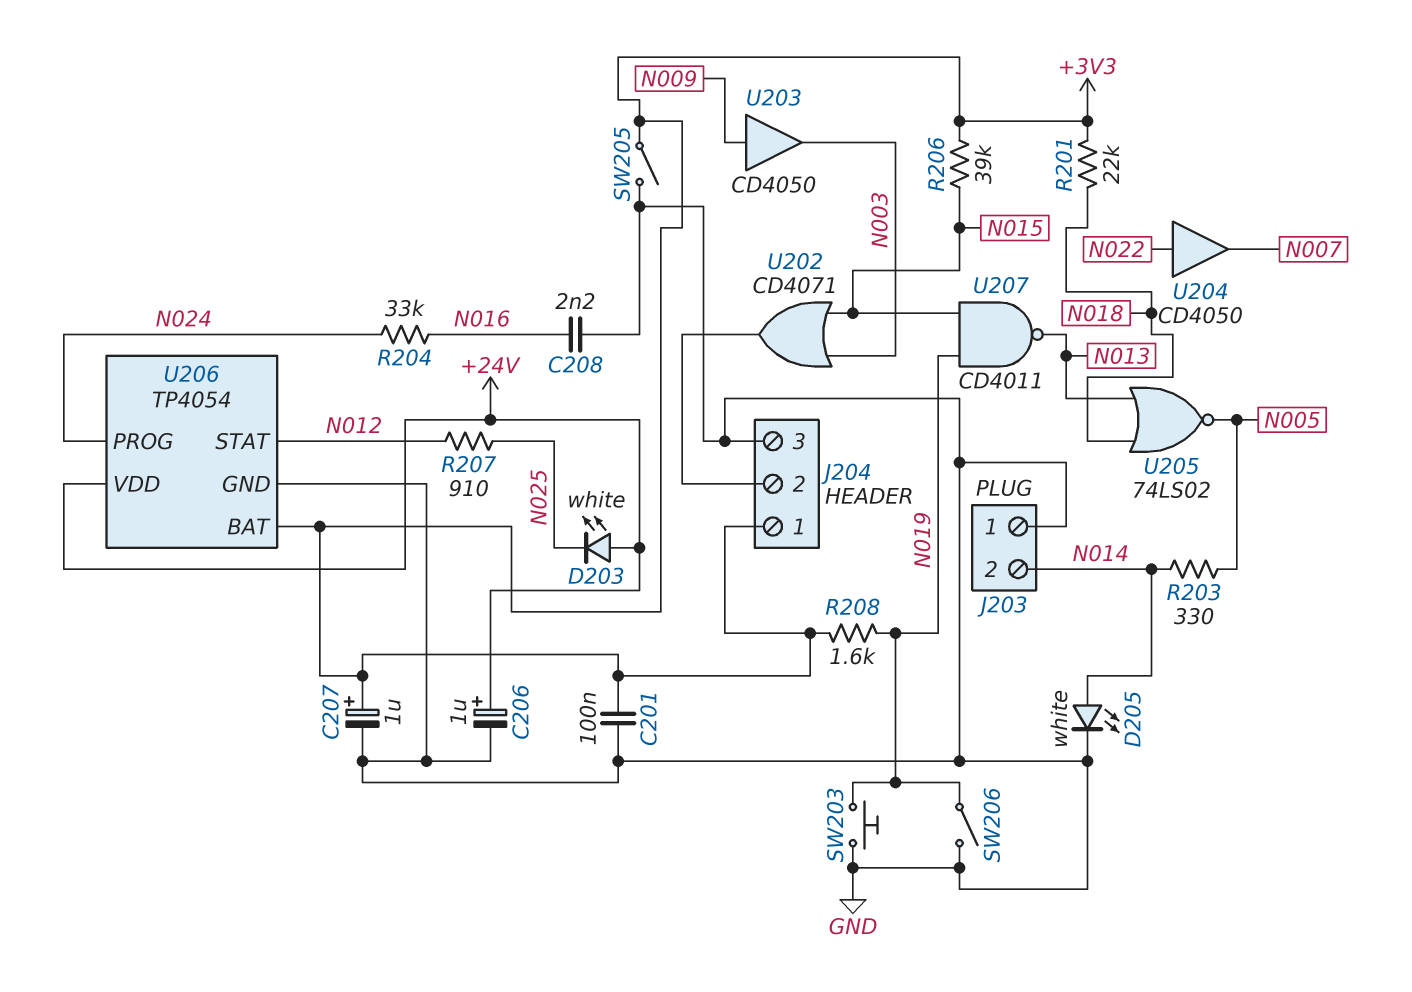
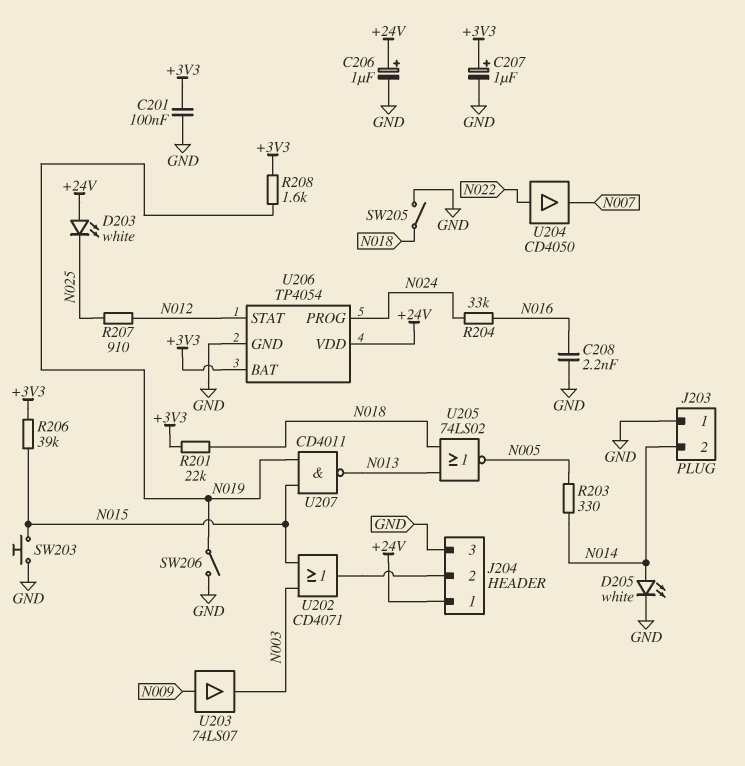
J204 pin 1: +3V3 -> +24V
SW203: button (GND, N019) -> button (GND, N015)
SW205: switch (+3V3, GND) -> switch (GND, N018)
U203: buffer CD4050 (in N009, out N003) -> buffer 74LS07 (in N009, out N003)

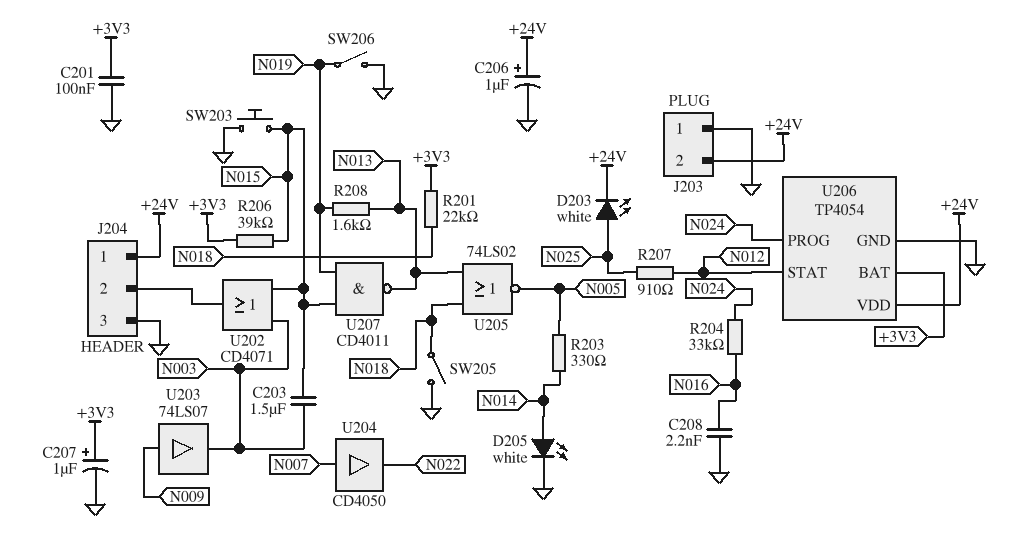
C203: none -> 1.5uF (N003, N015)
D203: LED white (A +24V, K N025) -> LED white (A N025, K +24V)
J203 pin 2: N014 -> +24V
R208: 1.6k (+3V3, N019) -> 1.6k (N013, N019)
U204: buffer CD4050 (in N022, out N007) -> buffer CD4050 (in N007, out N022)

